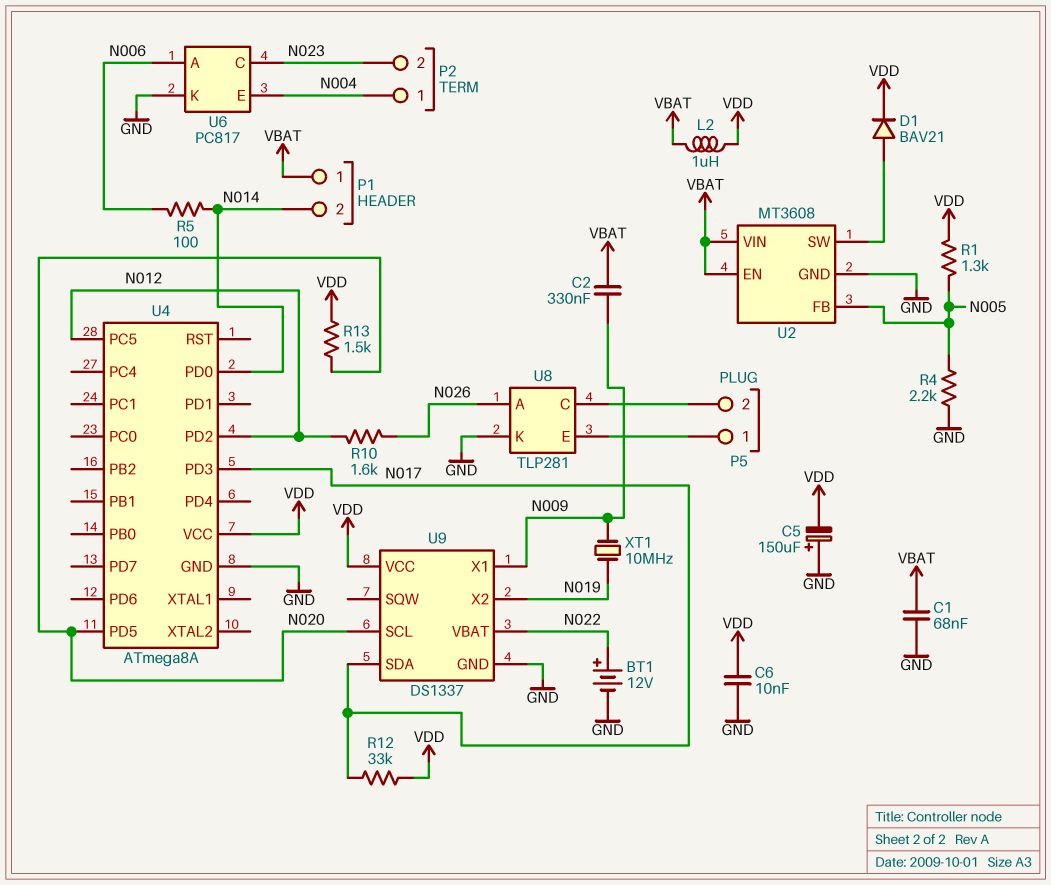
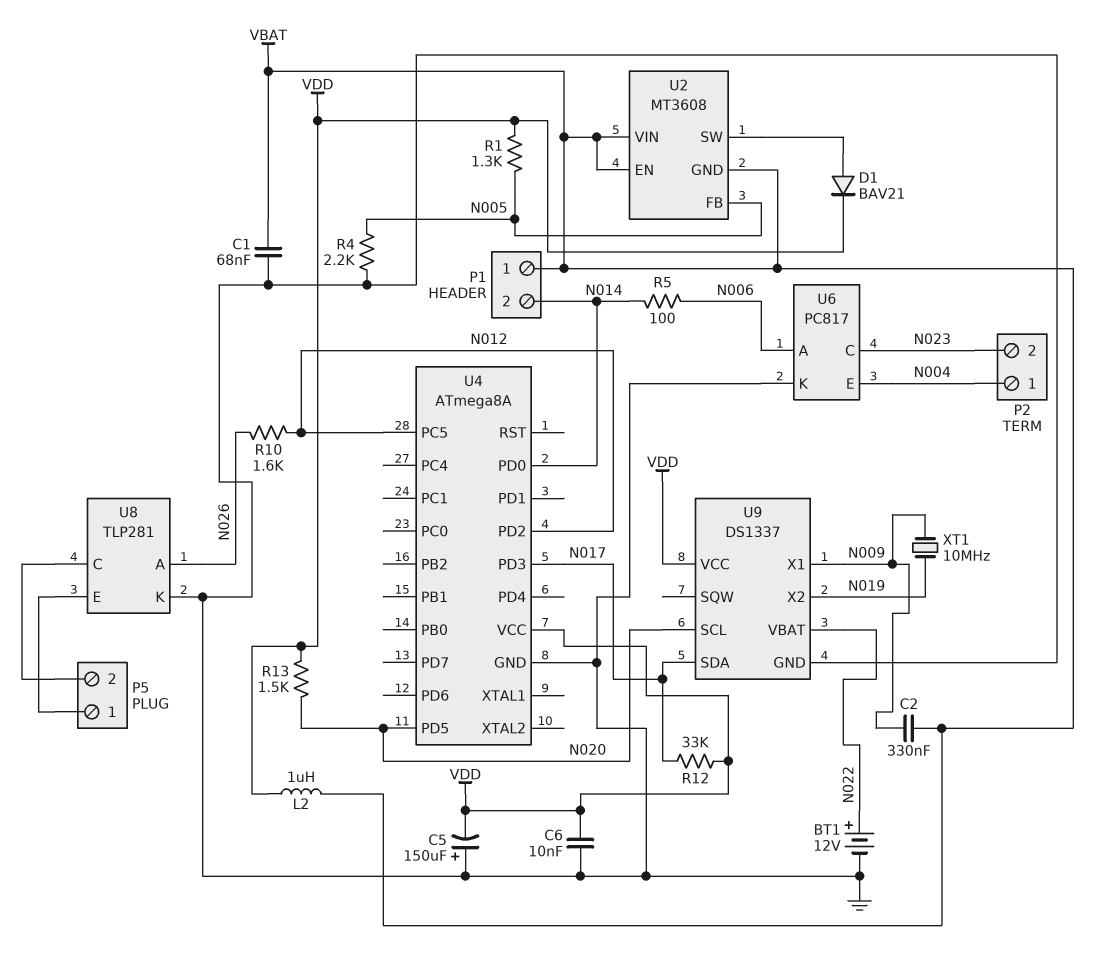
U2 pin GND: GND -> VBAT

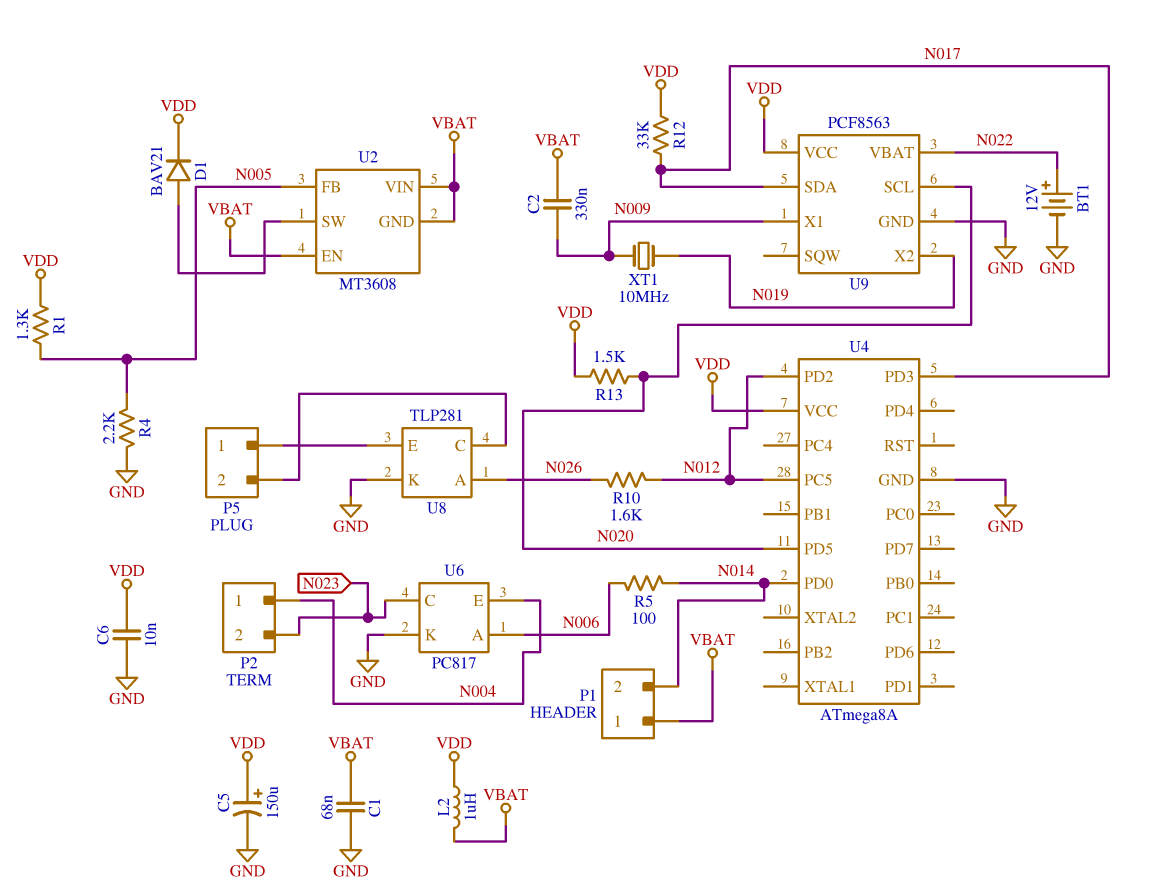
C5: 150uF (plus GND, minus VDD) -> 150uF (plus VDD, minus GND)
U9: DS1337 -> PCF8563

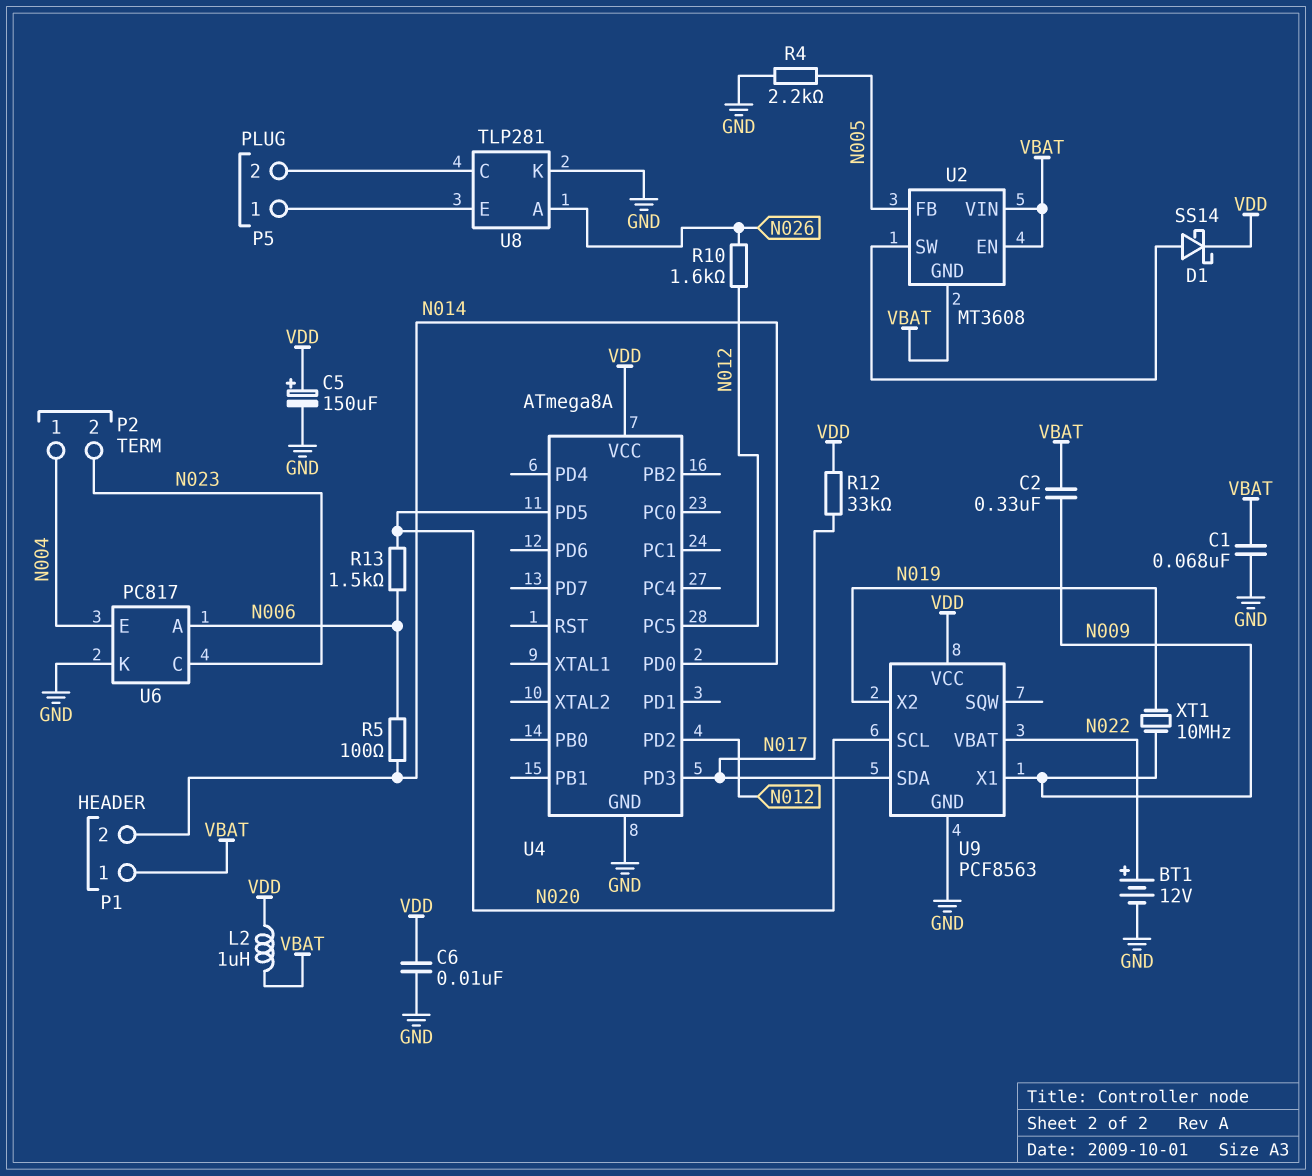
D1: diode BAV21 (A U2/SW, K VDD) -> schottky SS14 (A U2/SW, K VDD)
R1: 1.3k (N005, VDD) -> none
R13: 1.5k (N020, VDD) -> 1.5k (N006, N020)

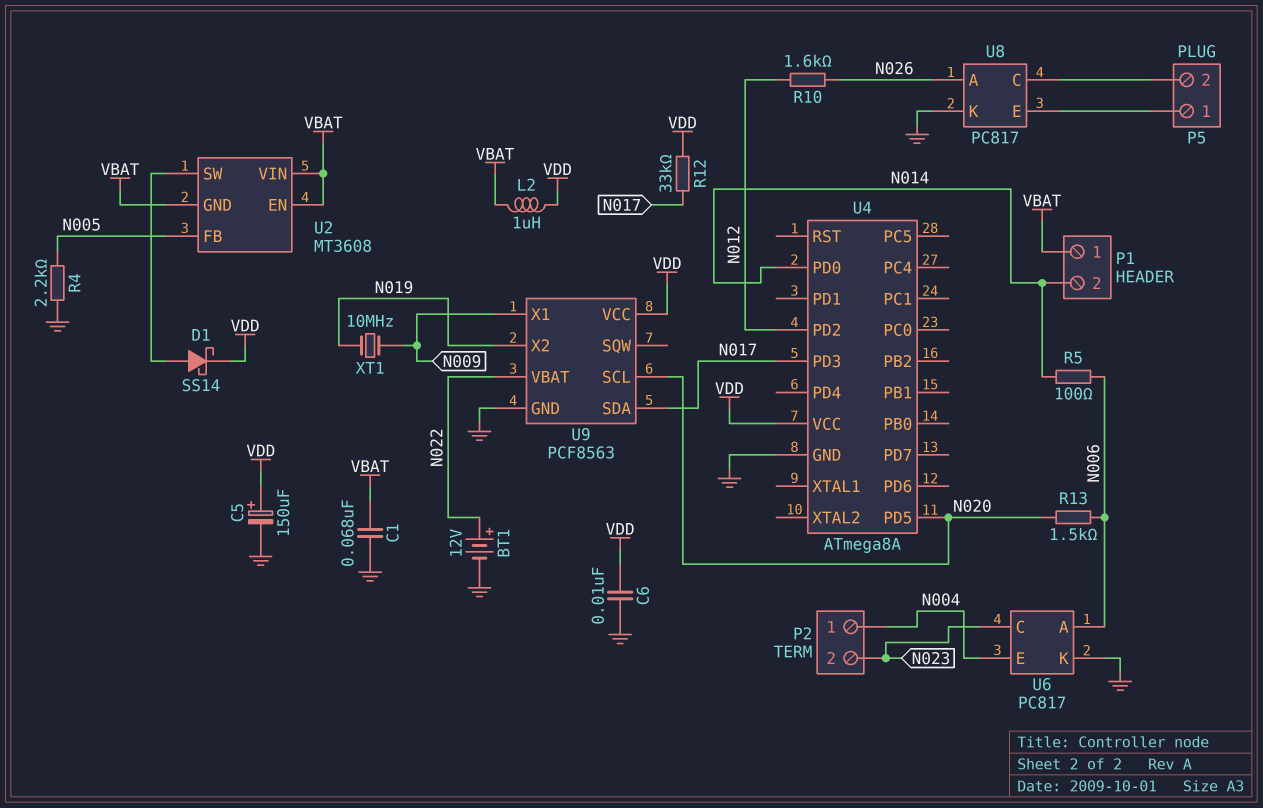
C2: 330nF (N009, VBAT) -> none
U4 pin PC5: N012 -> none
U8: TLP281 -> PC817

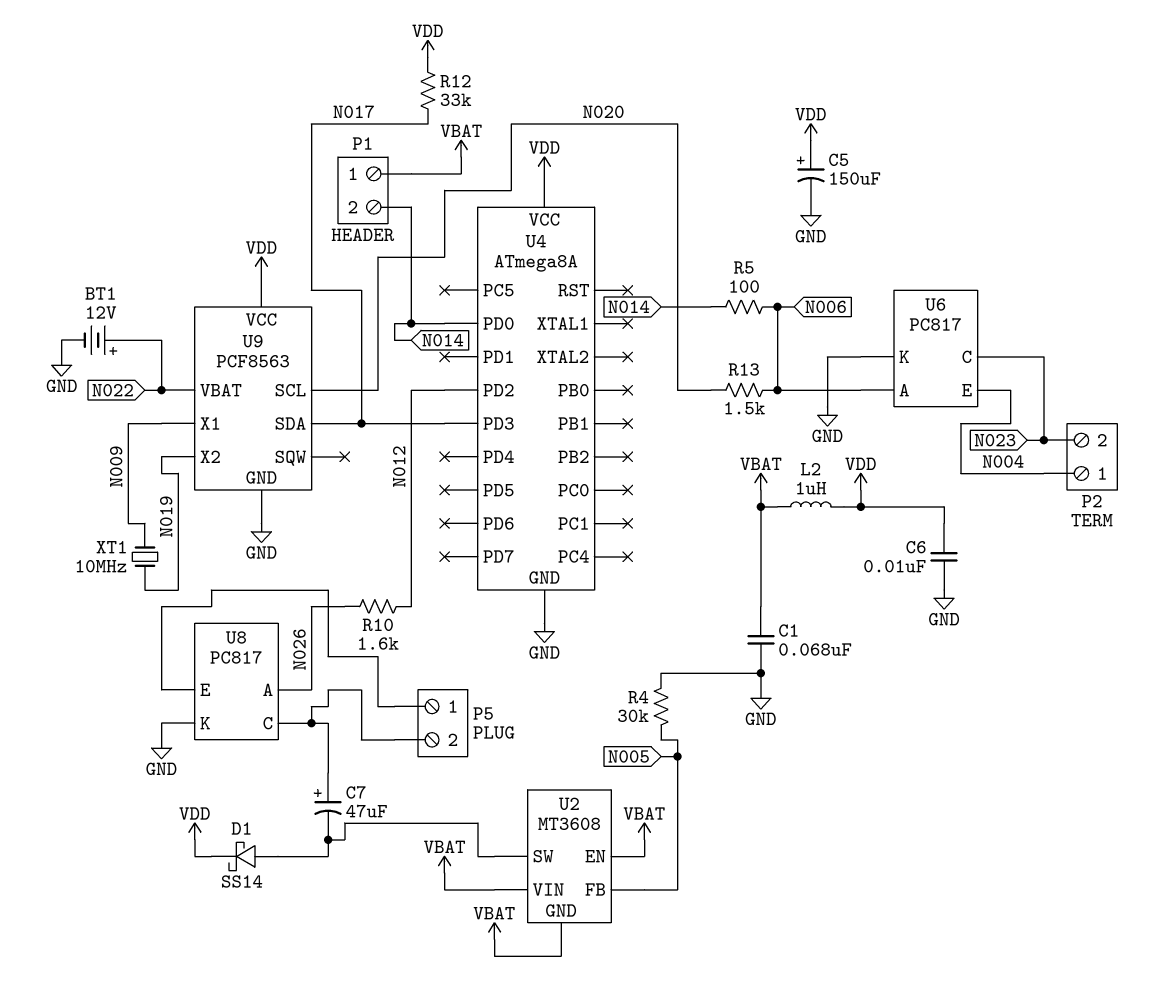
C7: none -> 47uF (plus P5/2, minus U2/SW)
R4: 2.2k (GND, N005) -> 30k (GND, N005)
U4 pin PD5: N020 -> none

